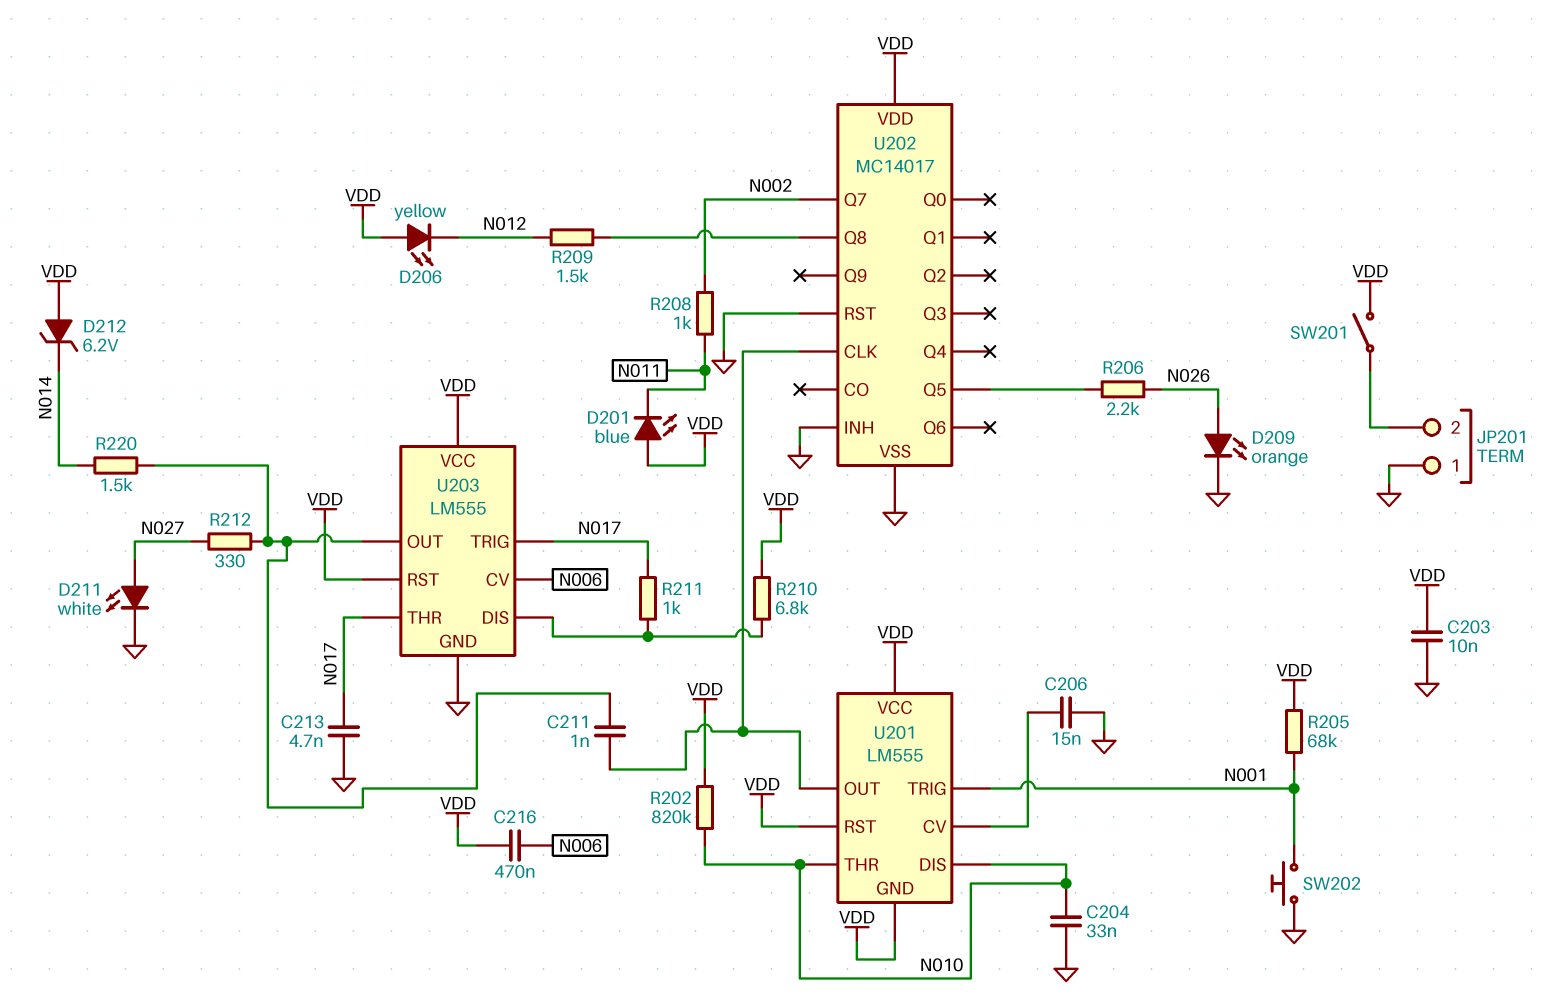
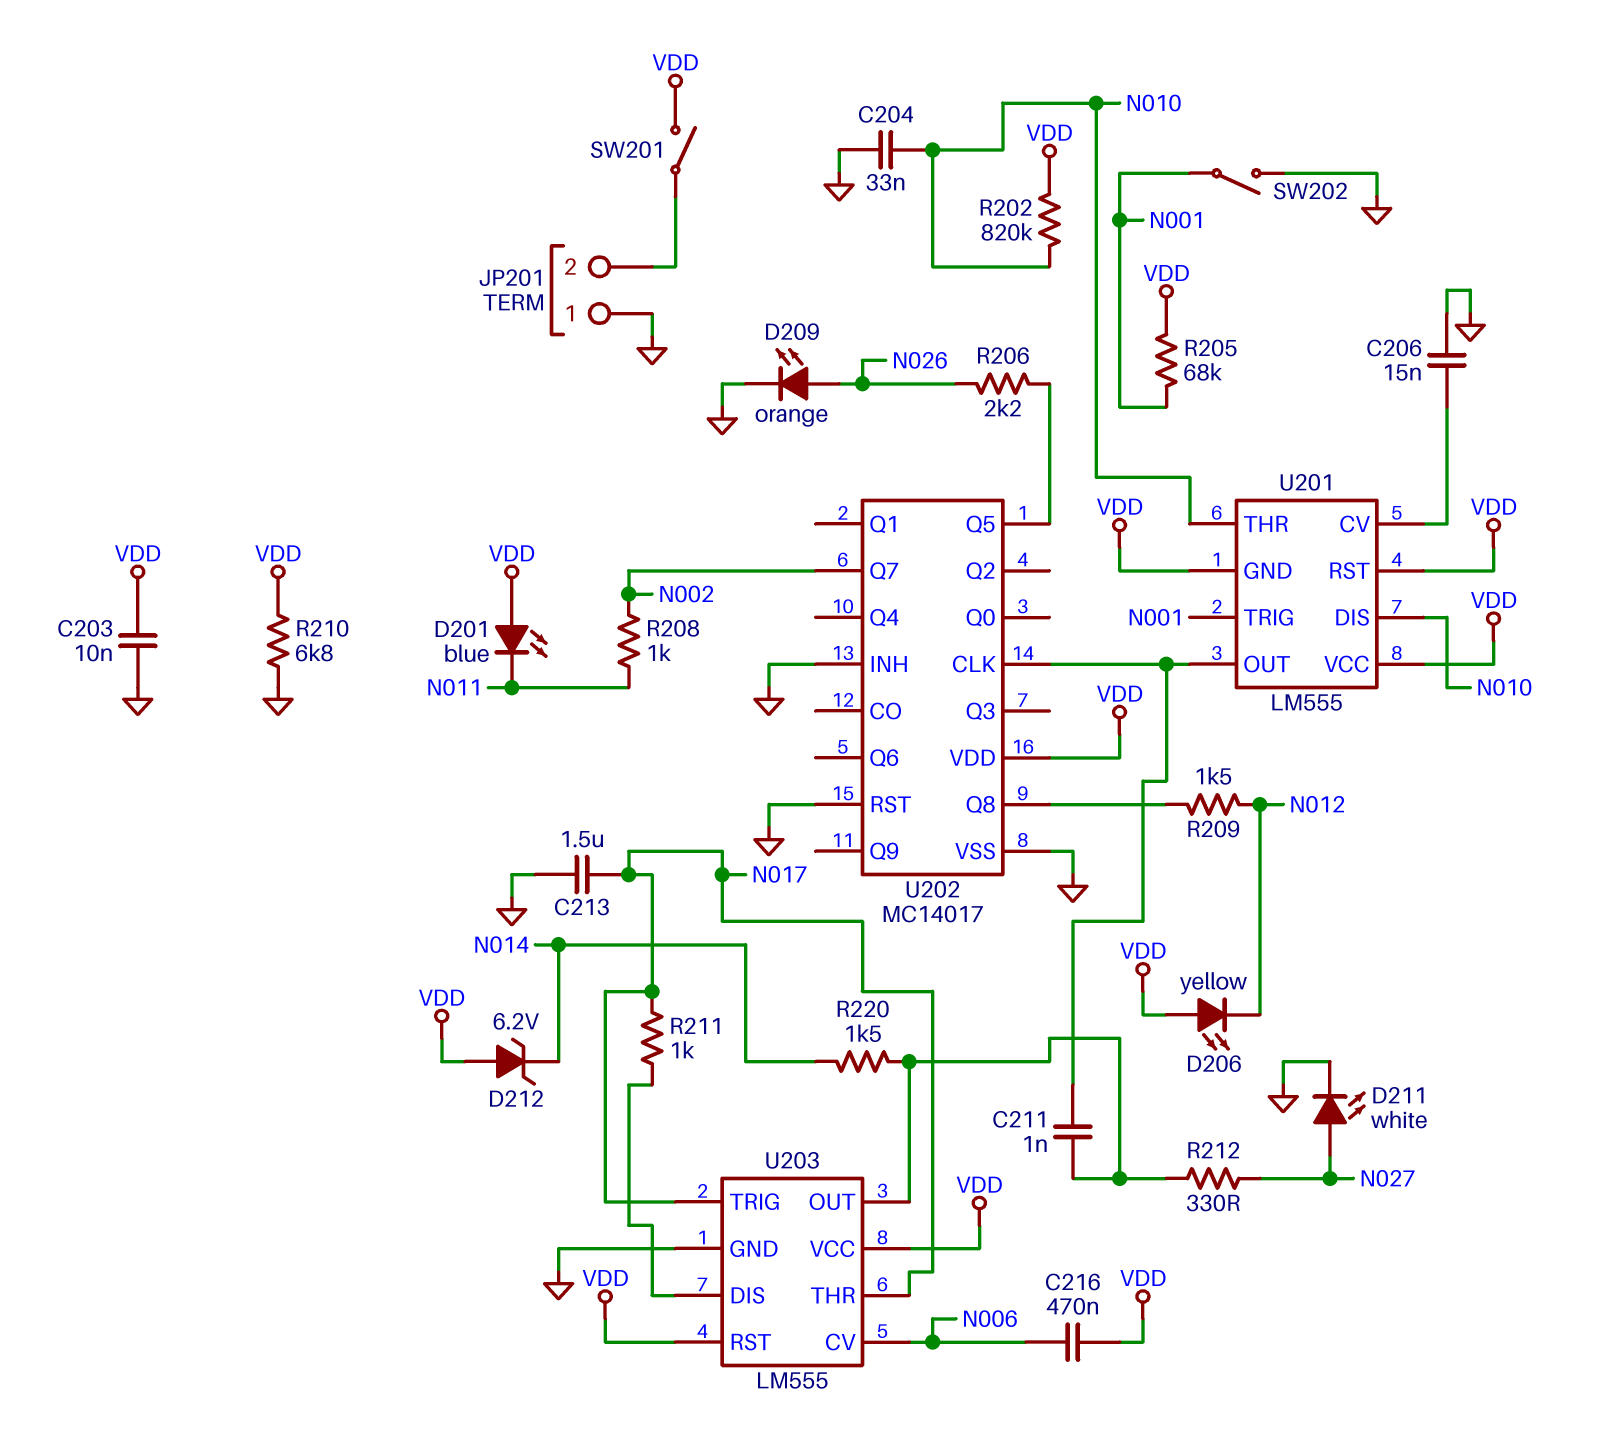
C213: 4.7nF (GND, N017) -> 1.5uF (GND, N017)
R210: 6.8k (U203/DIS, VDD) -> 6.8k (GND, VDD)
SW202: button (GND, N001) -> switch (GND, N001)

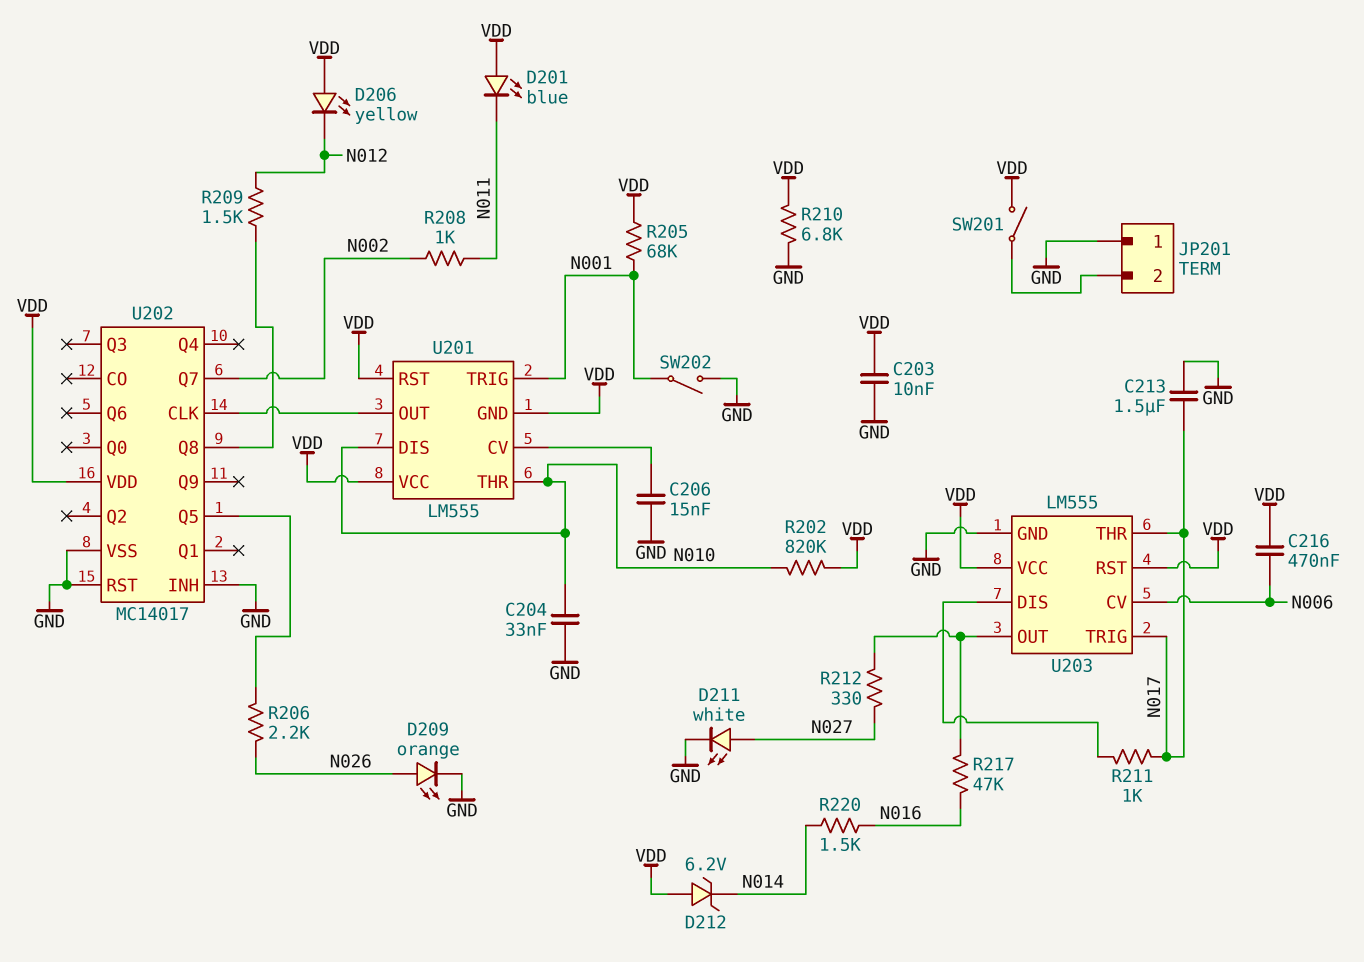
C211: 1nF (U201/OUT, U203/OUT) -> none
R217: none -> 47k (N016, U203/OUT)
R220: 1.5k (N014, U203/OUT) -> 1.5k (N014, N016)

